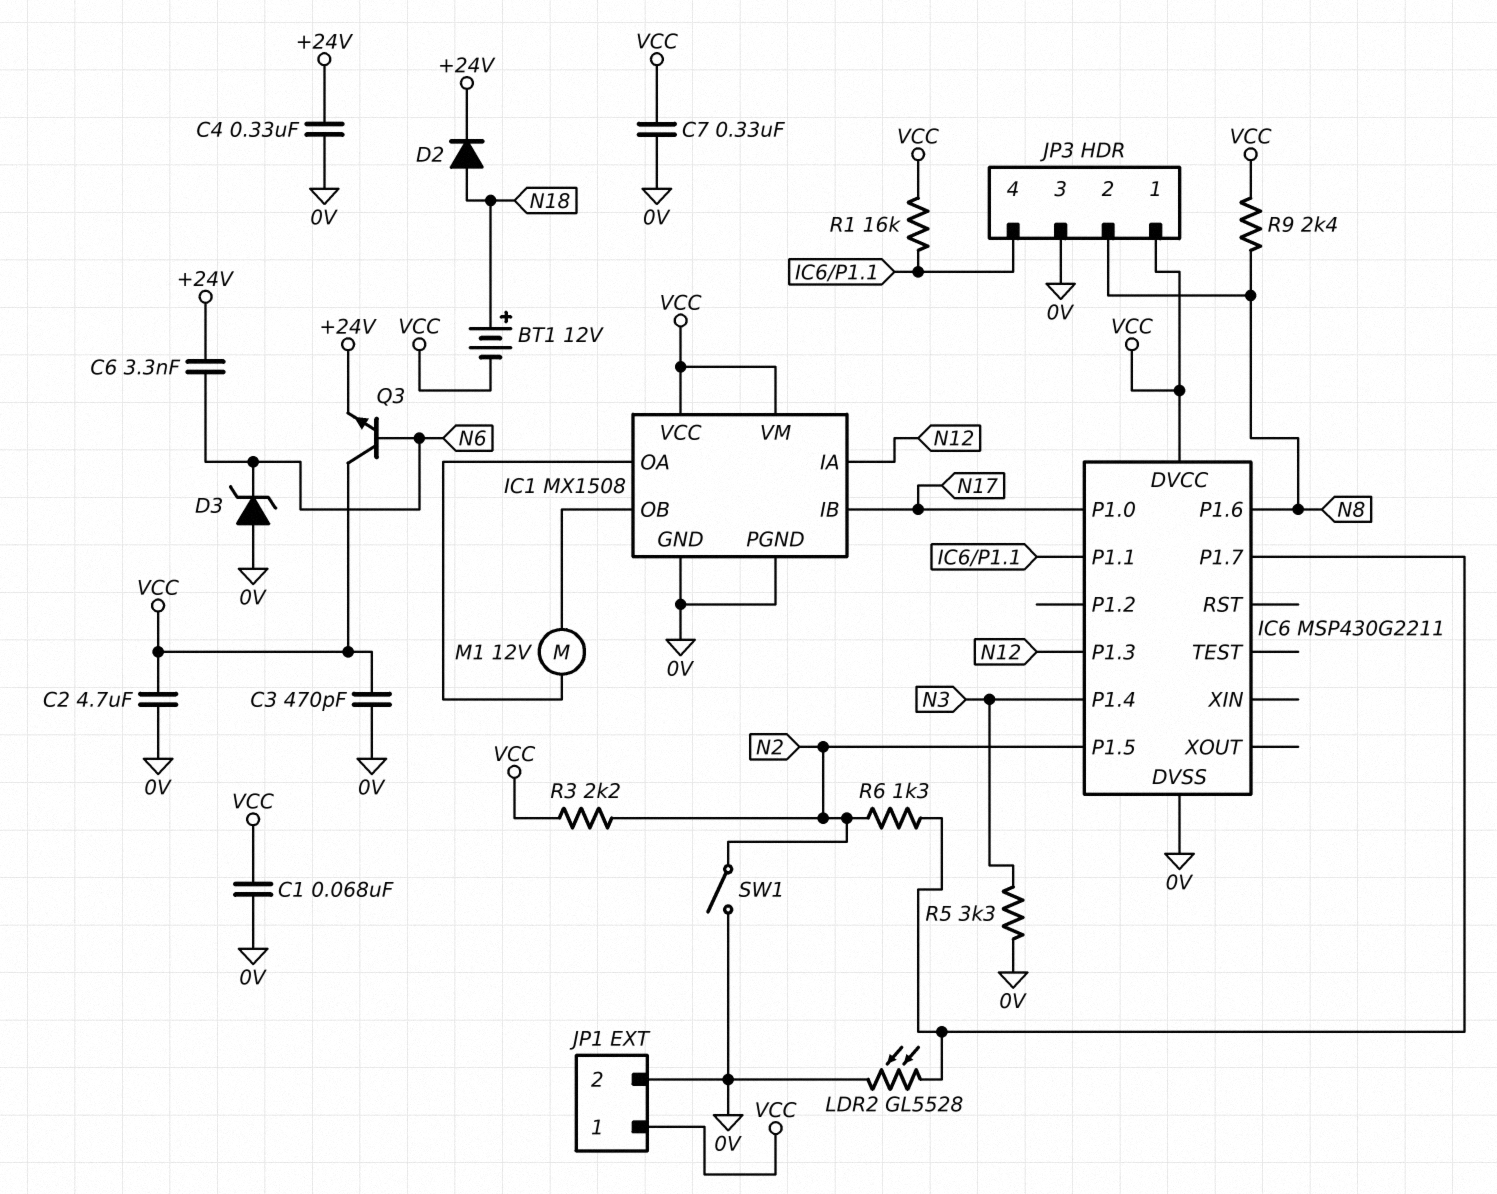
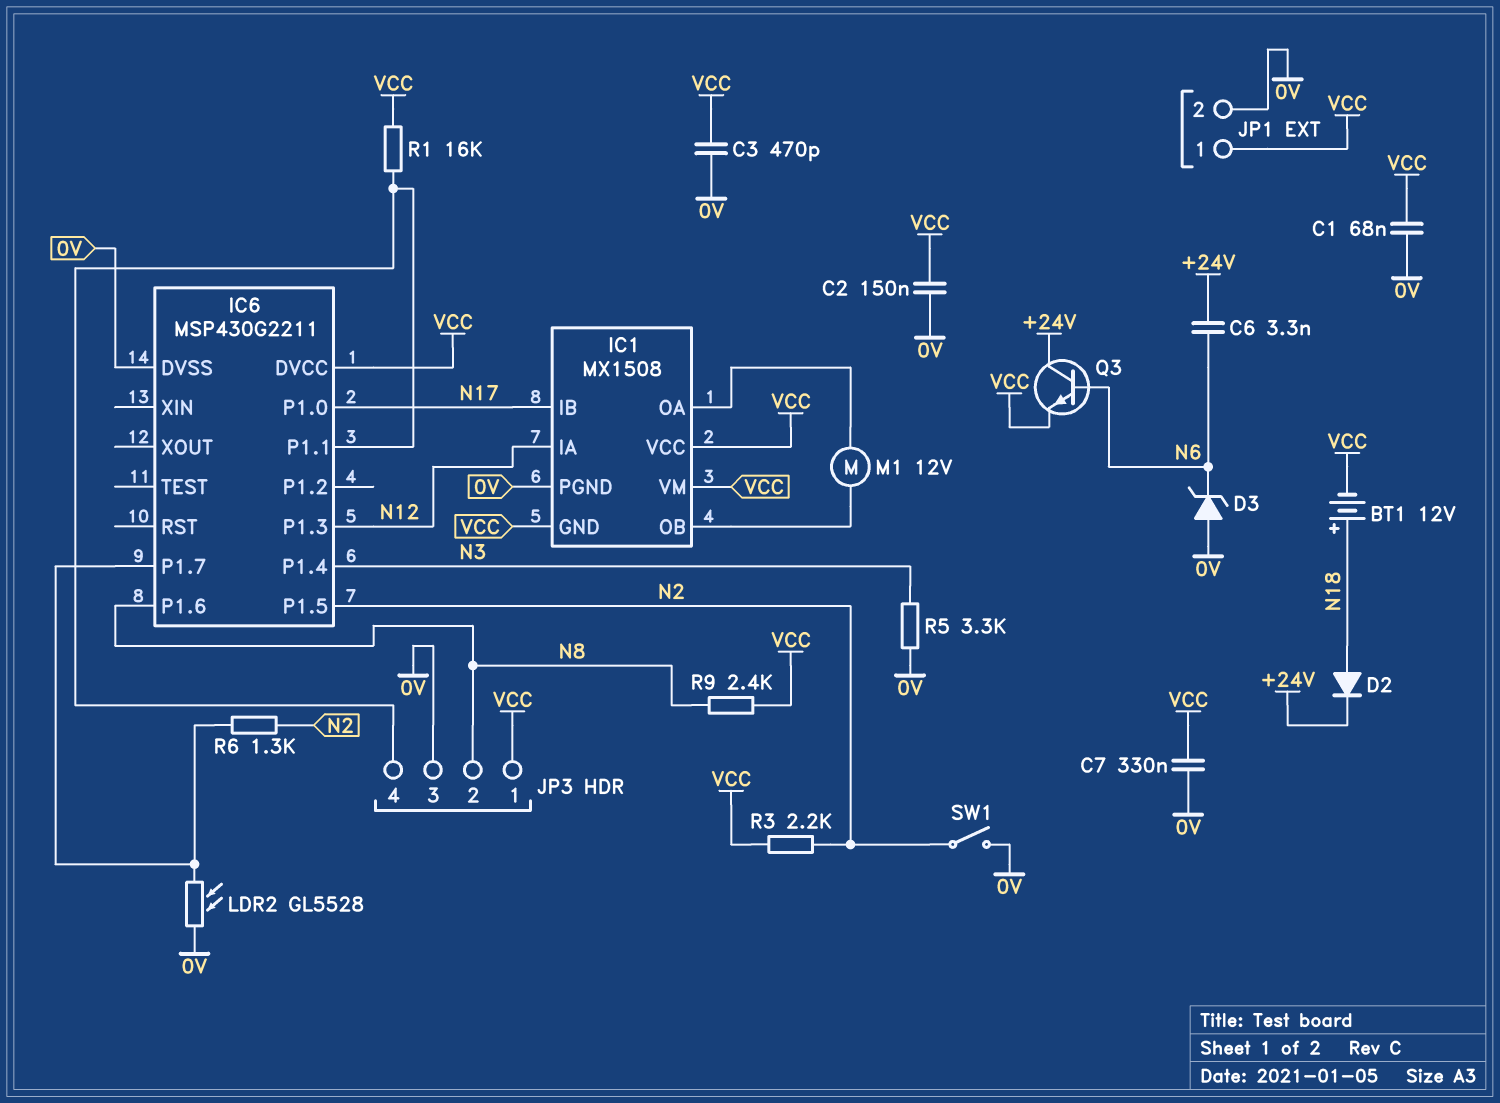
C2: 4.7uF (0V, VCC) -> 150nF (0V, VCC)
C4: 330nF (+24V, 0V) -> none
IC1 pin GND: 0V -> VCC
Q3: NPN (B N6, C VCC, E +24V) -> NPN (B N6, C +24V, E VCC)

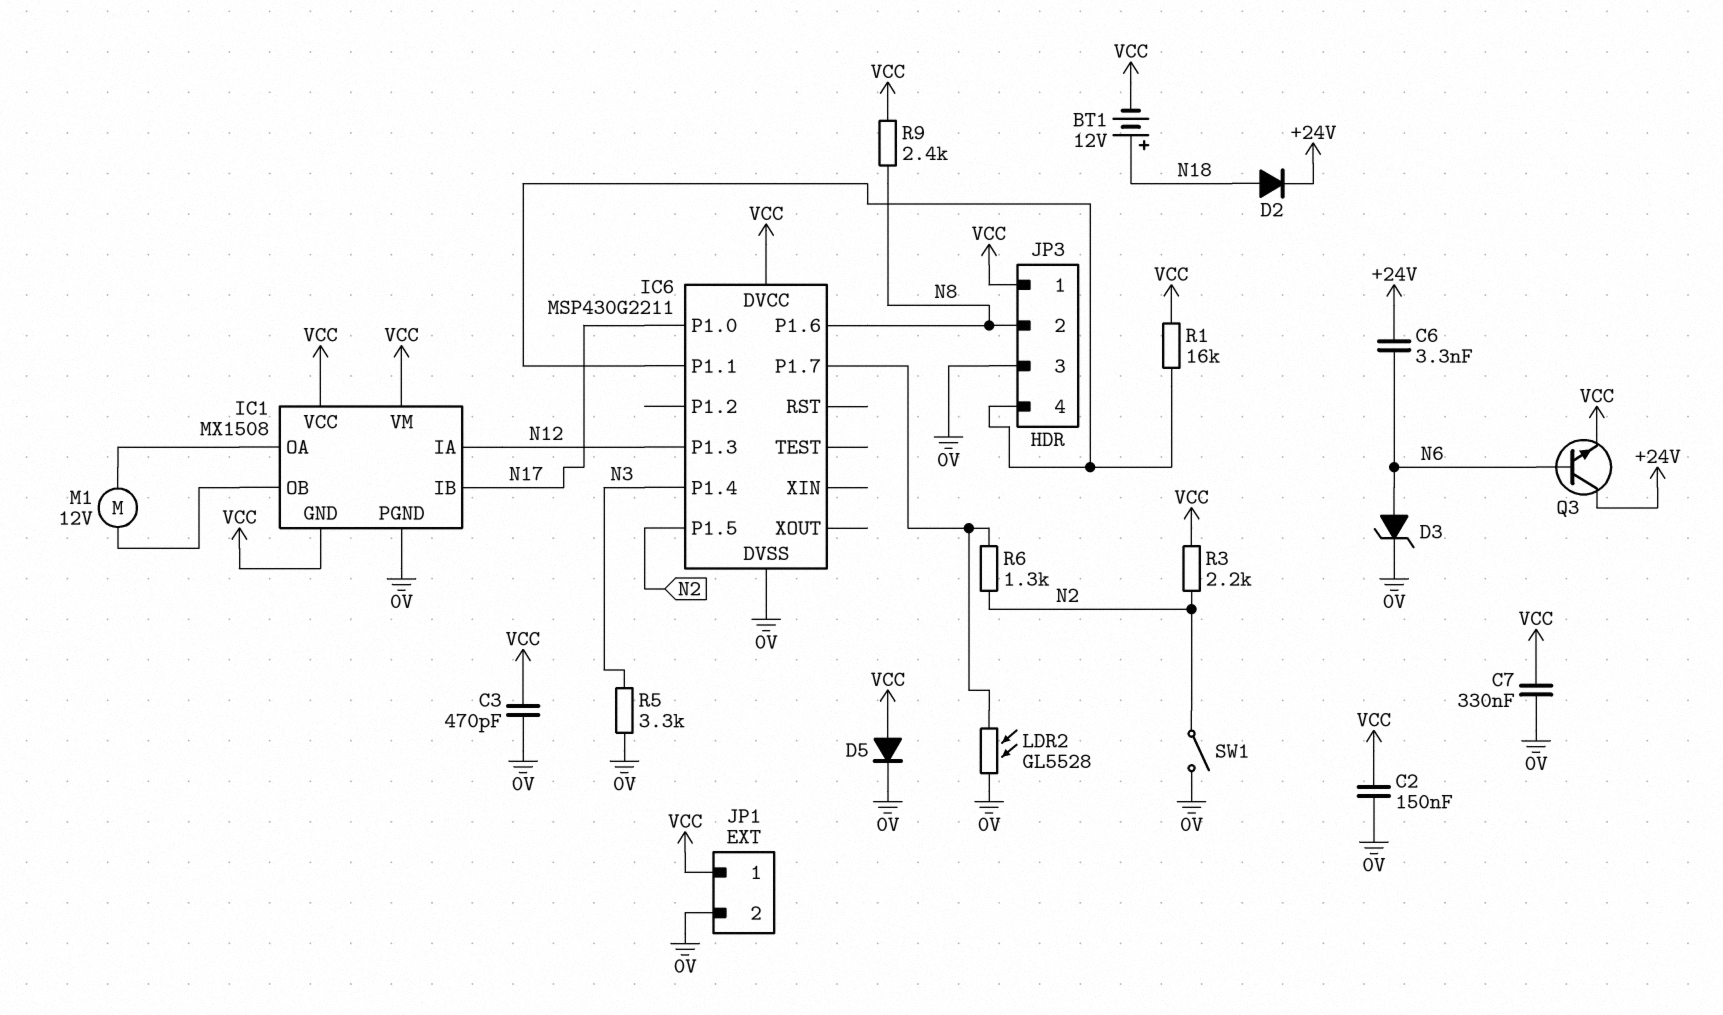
C1: 68nF (0V, VCC) -> none
D3: zener (A 0V, K N6) -> zener (A N6, K 0V)
D5: none -> diode (A VCC, K 0V)

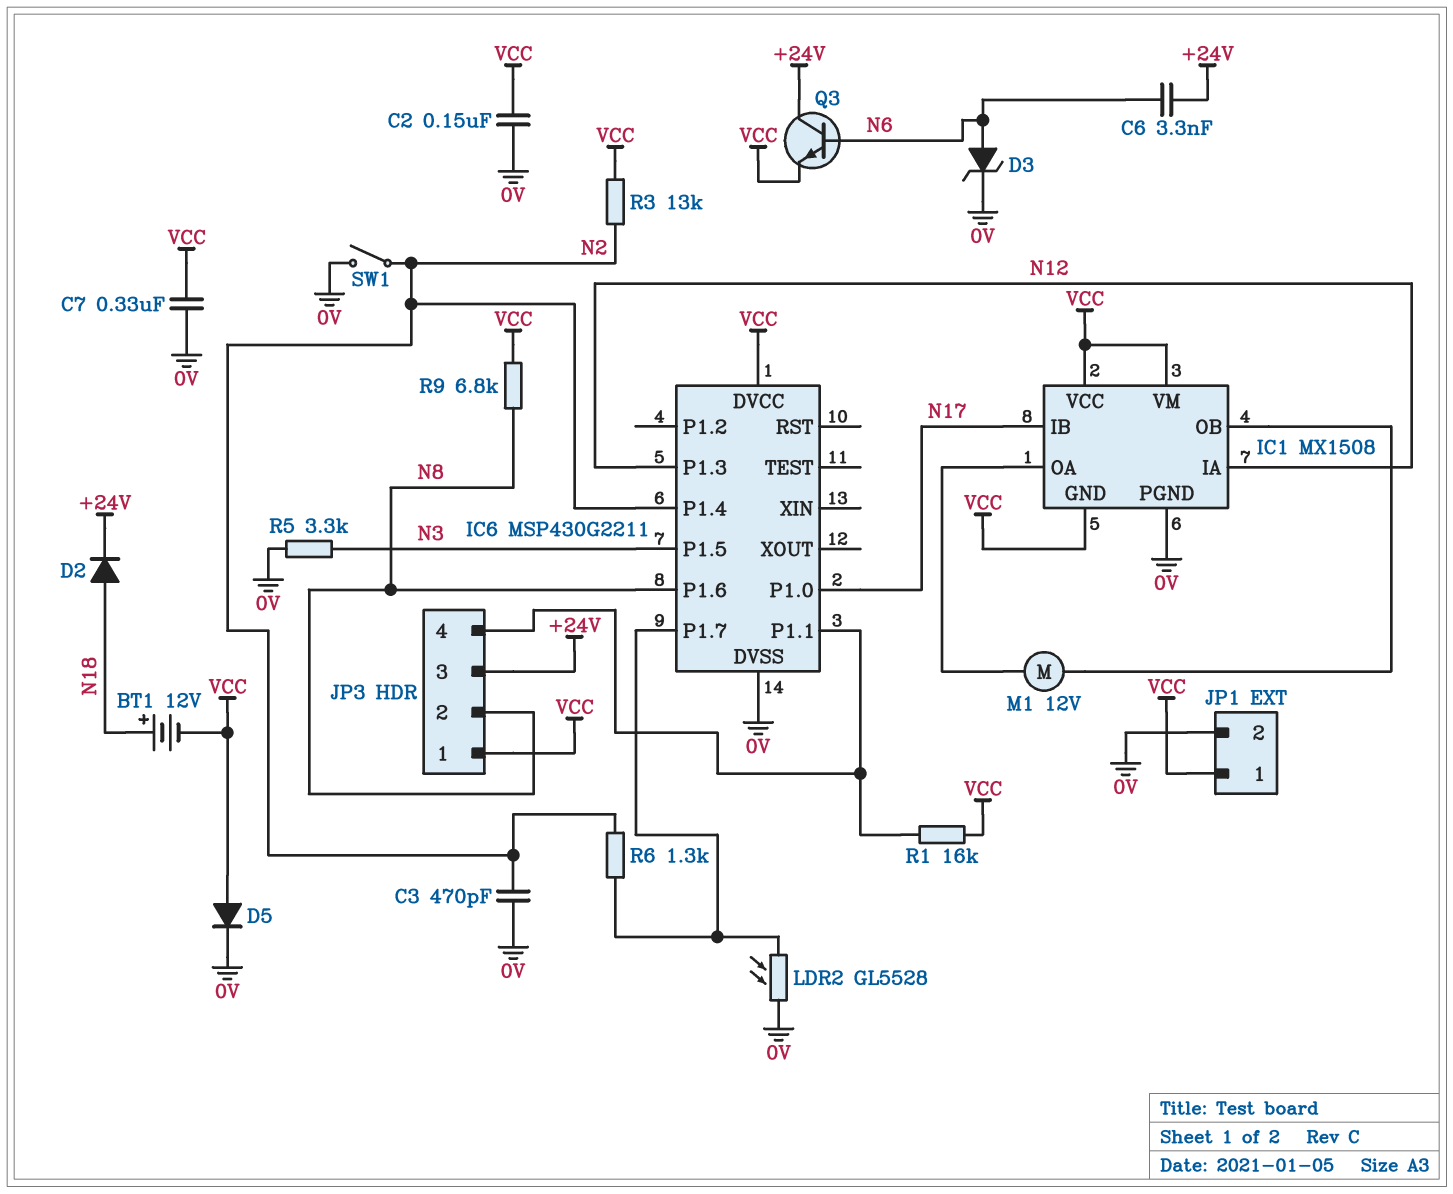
C3: 470pF (0V, VCC) -> 470pF (0V, N2)
IC6 pin P1.4: N3 -> N2
IC6 pin P1.5: N2 -> N3
JP3 pin 3: 0V -> +24V
R3: 2.2k (N2, VCC) -> 13k (N2, VCC)
R9: 2.4k (N8, VCC) -> 6.8k (N8, VCC)

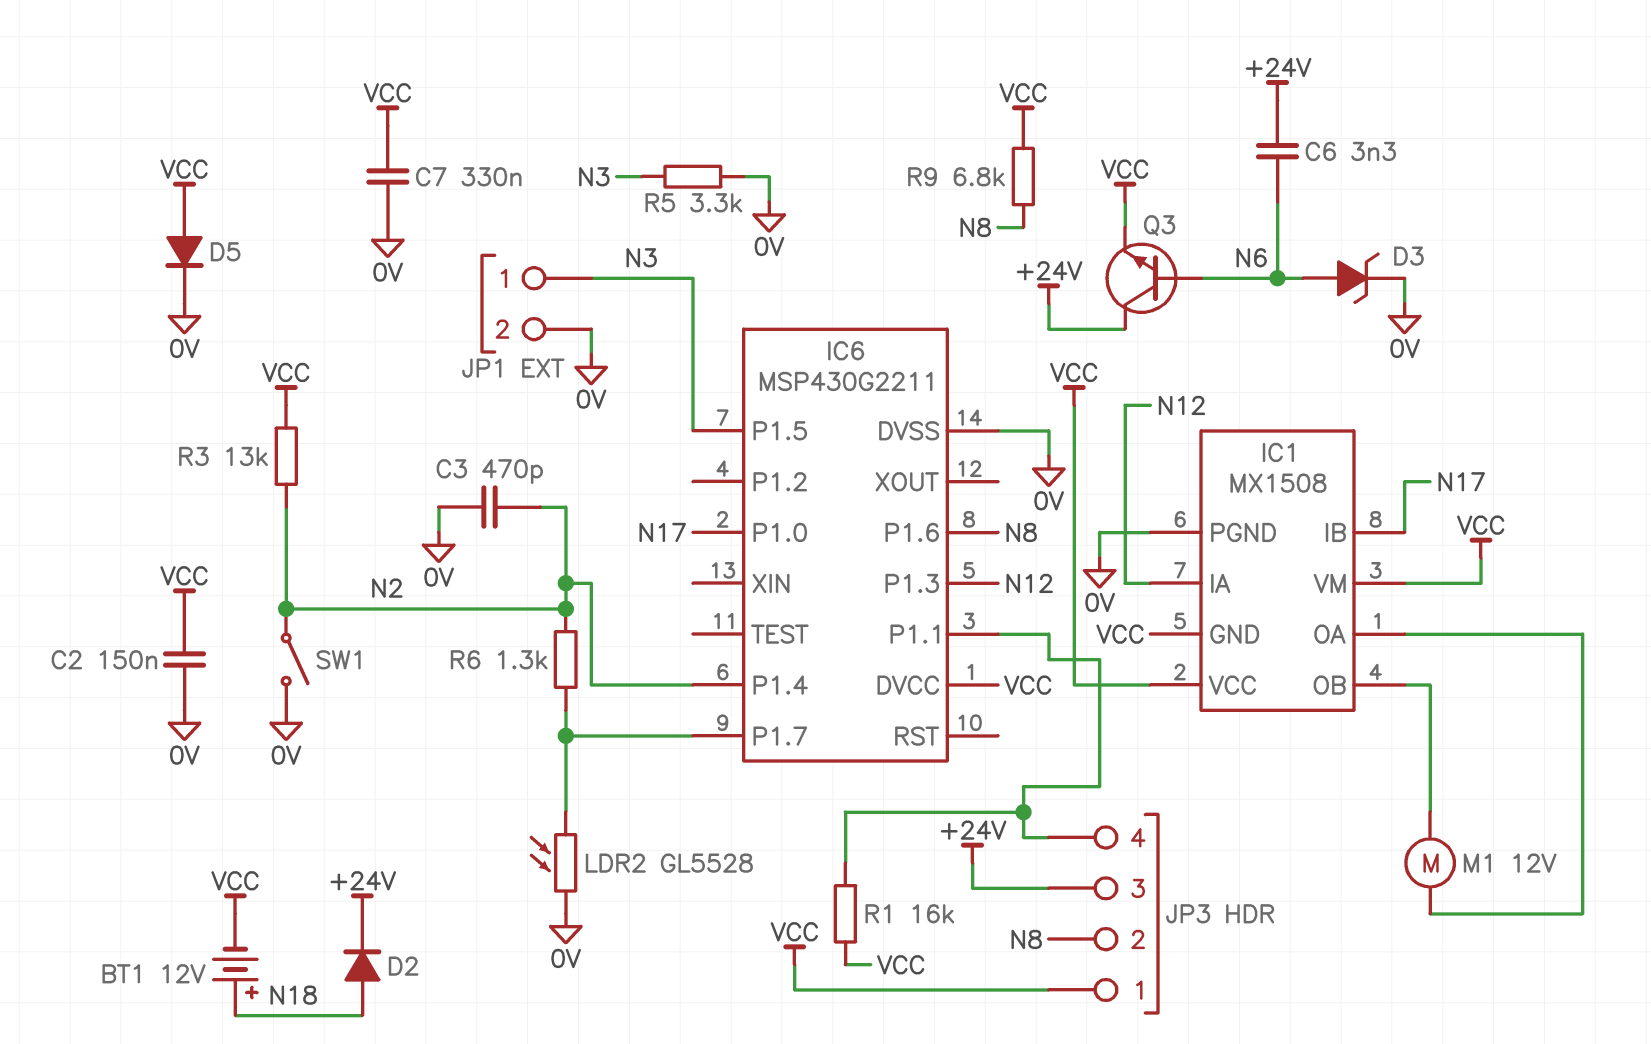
JP1 pin 1: VCC -> N3

